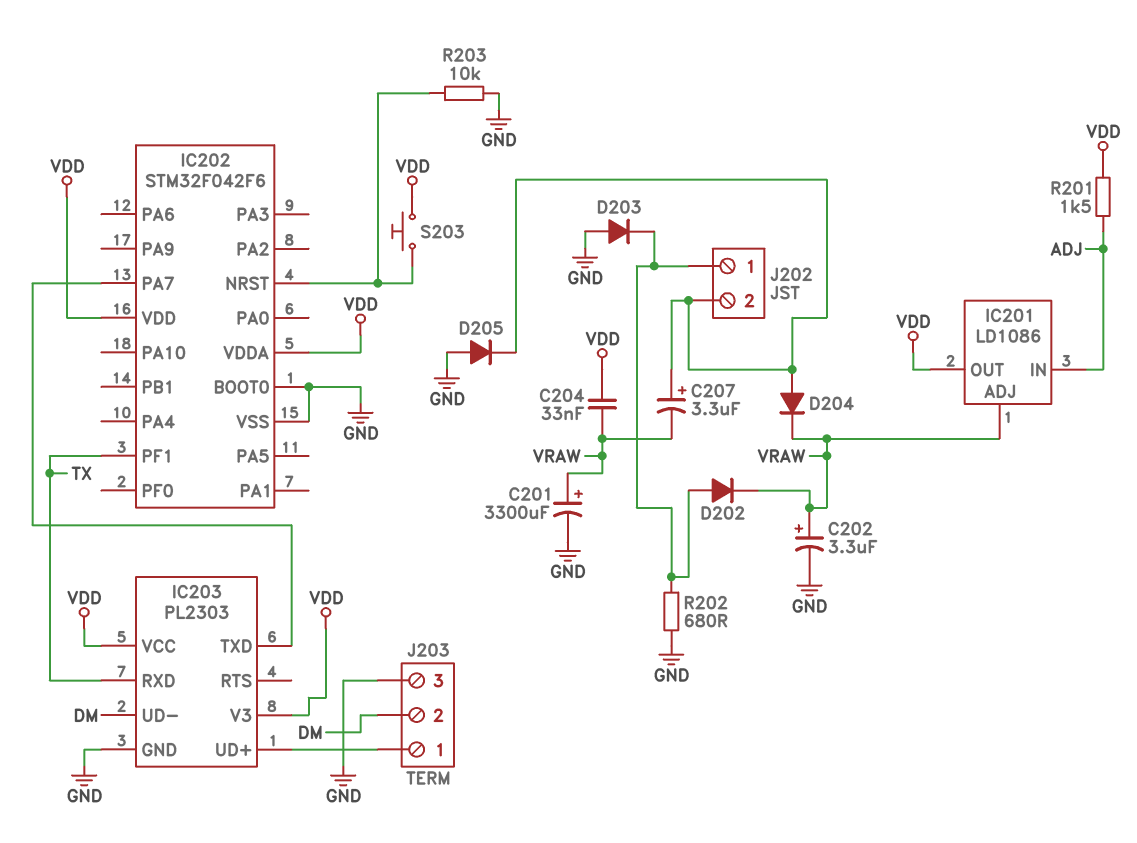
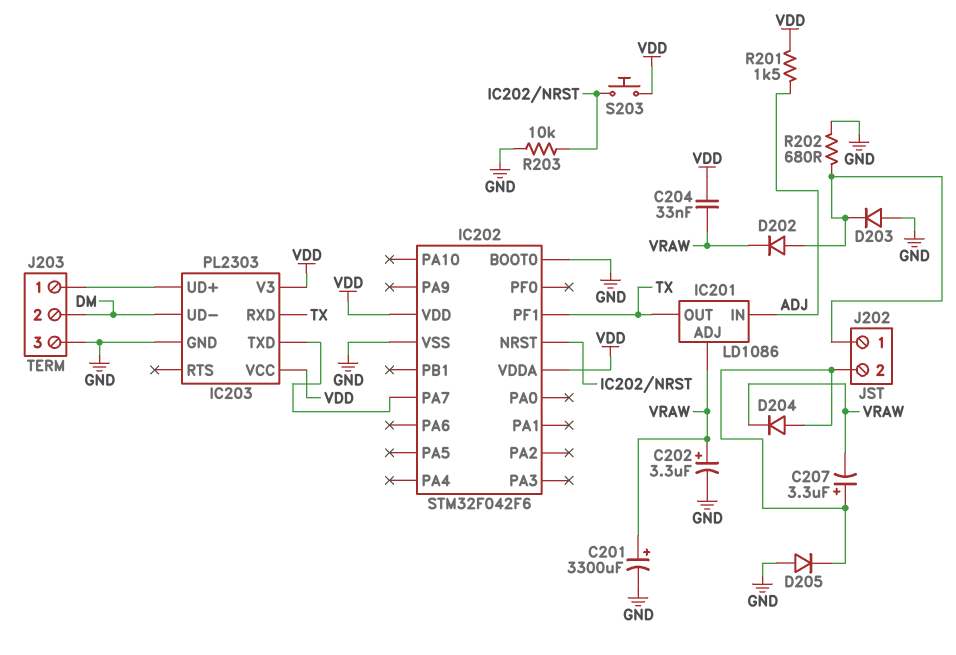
IC201 pin OUT: VDD -> TX

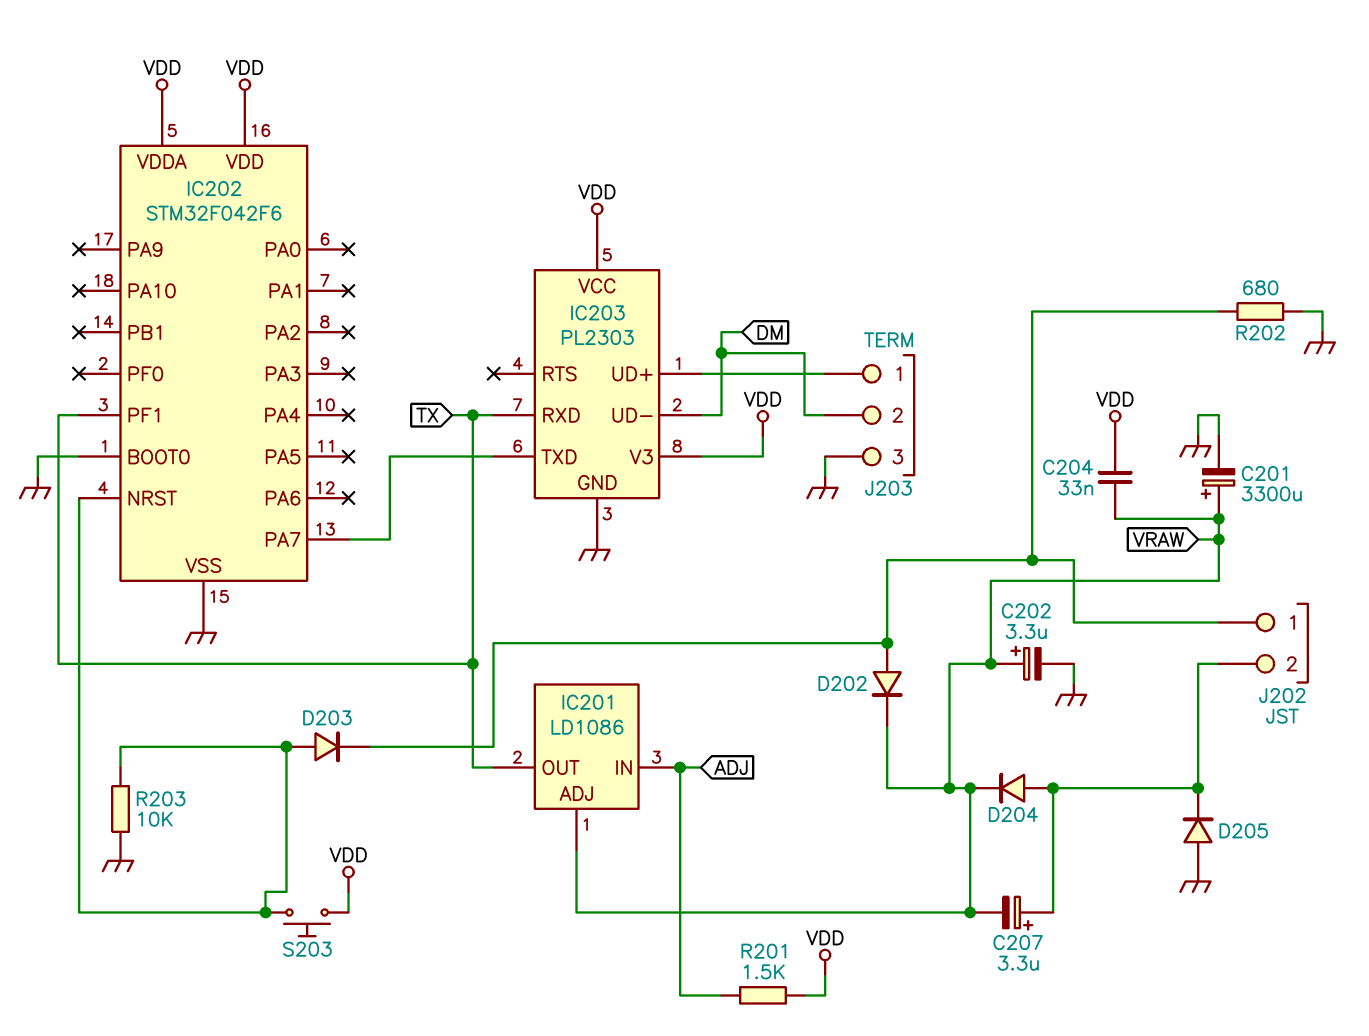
D203: diode (A GND, K J202/1) -> diode (A IC202/NRST, K J202/1)

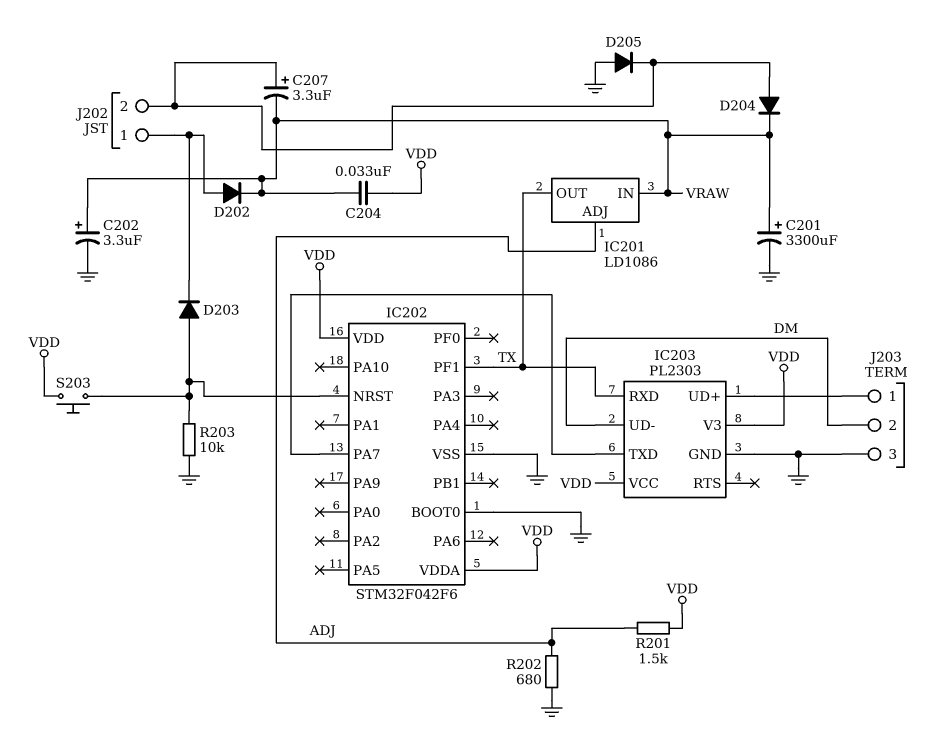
IC201 pin ADJ: VRAW -> ADJ
IC201 pin IN: ADJ -> VRAW
R202: 680 (GND, J202/1) -> 680 (ADJ, GND)

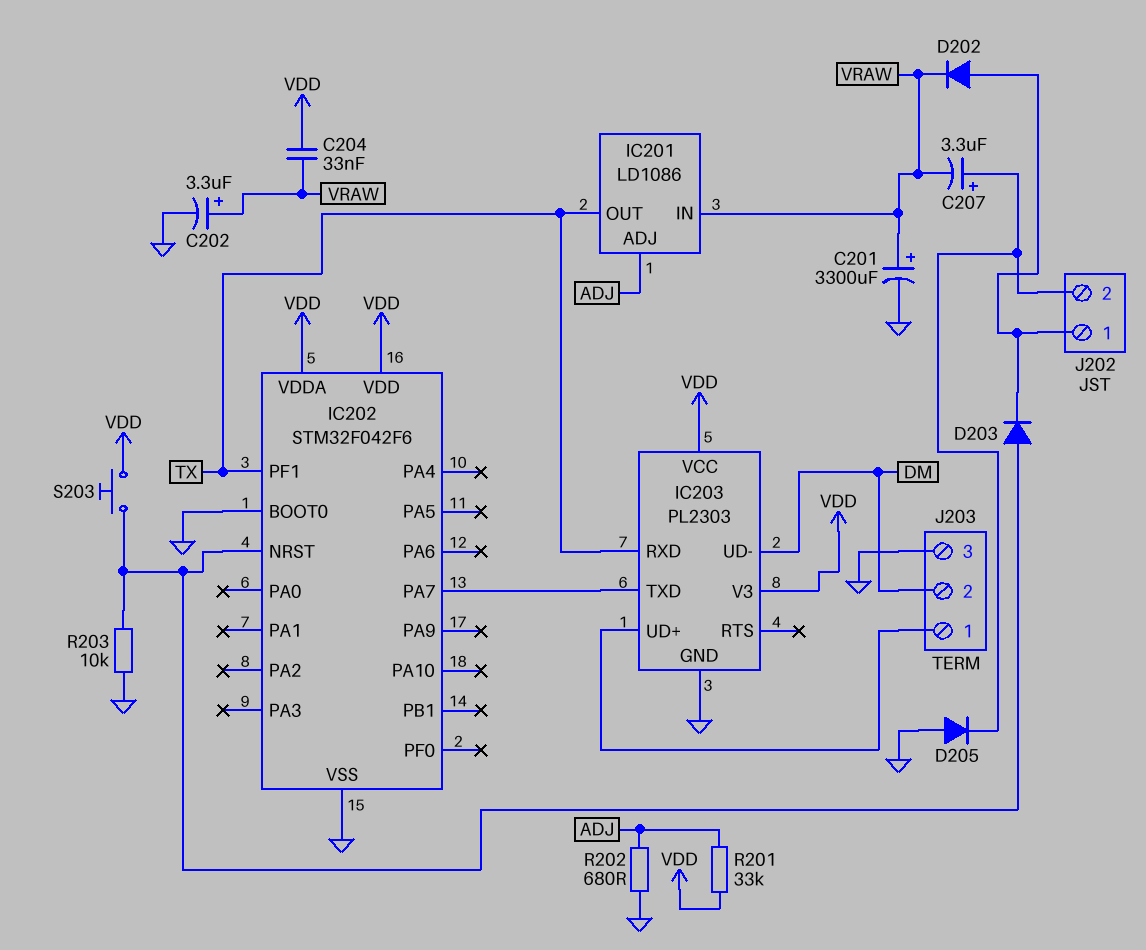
D204: diode (A J202/2, K VRAW) -> none
R201: 1.5k (ADJ, VDD) -> 33k (ADJ, VDD)

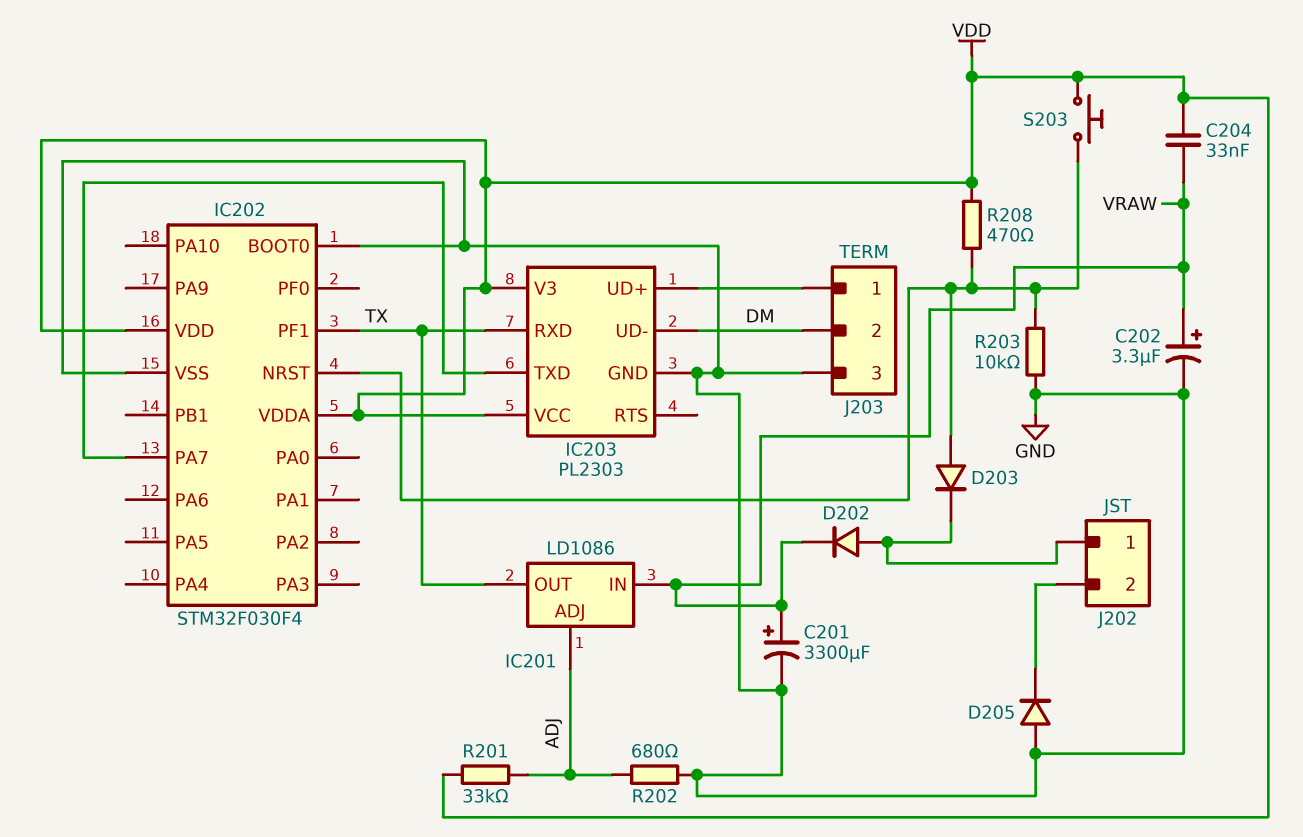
C207: 3.3uF (plus J202/2, minus VRAW) -> none
IC202: STM32F042F6 -> STM32F030F4
R208: none -> 470 (IC202/NRST, VDD)

